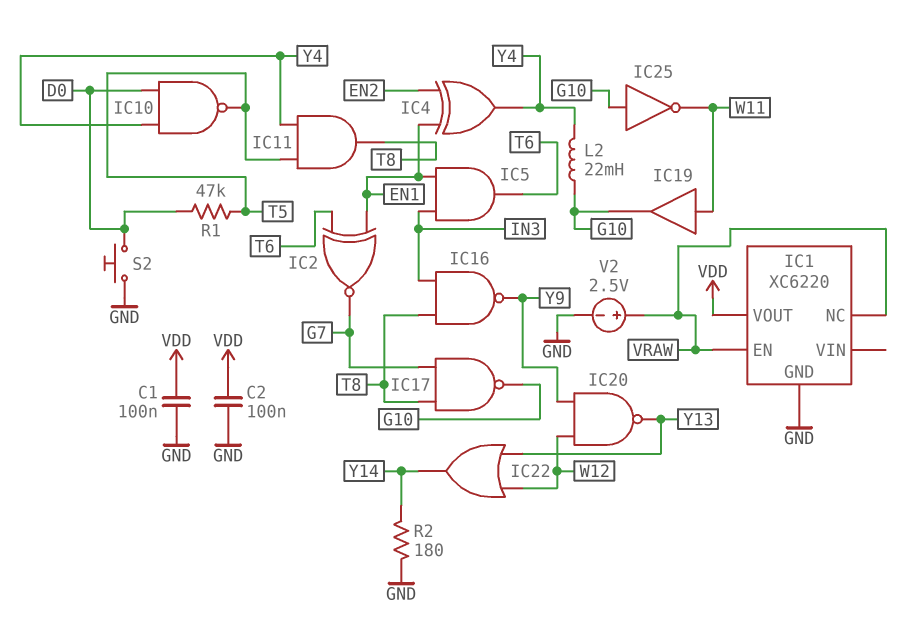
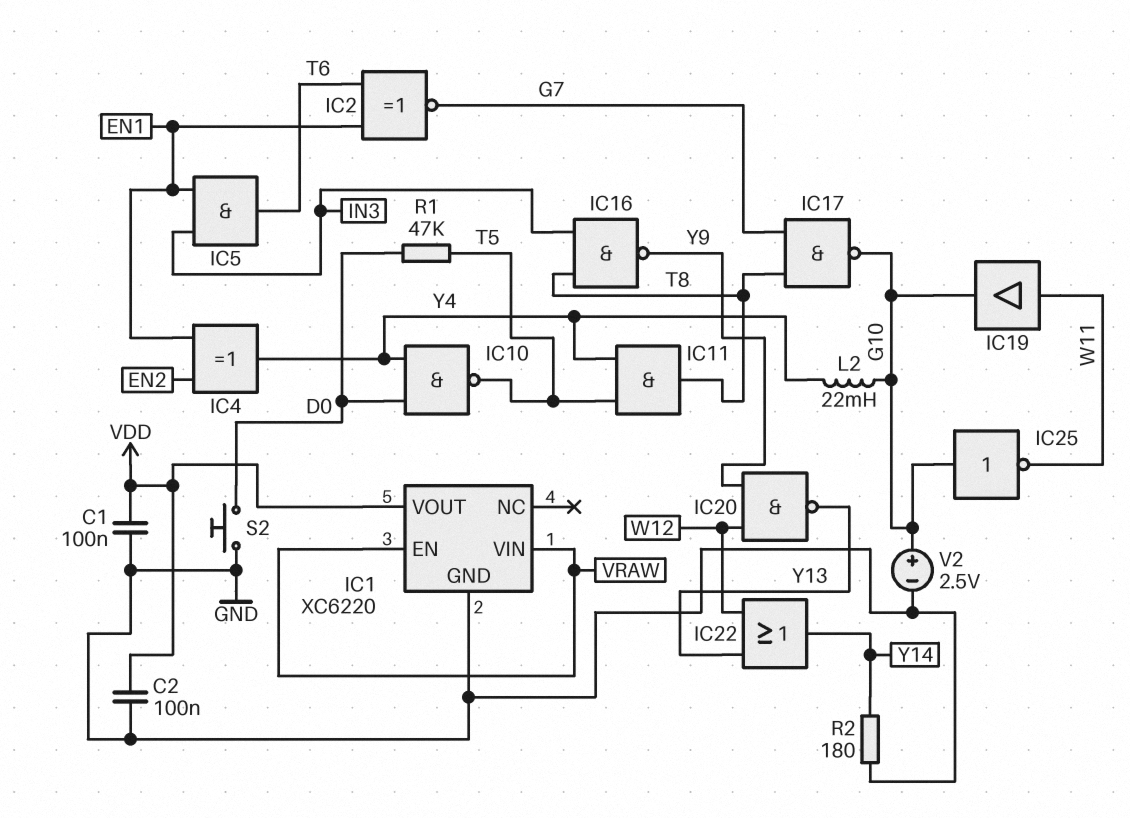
IC1 pin NC: VRAW -> none
IC1 pin VIN: none -> VRAW
V2: 2.5V (plus VRAW, minus GND) -> 2.5V (plus G10, minus GND)

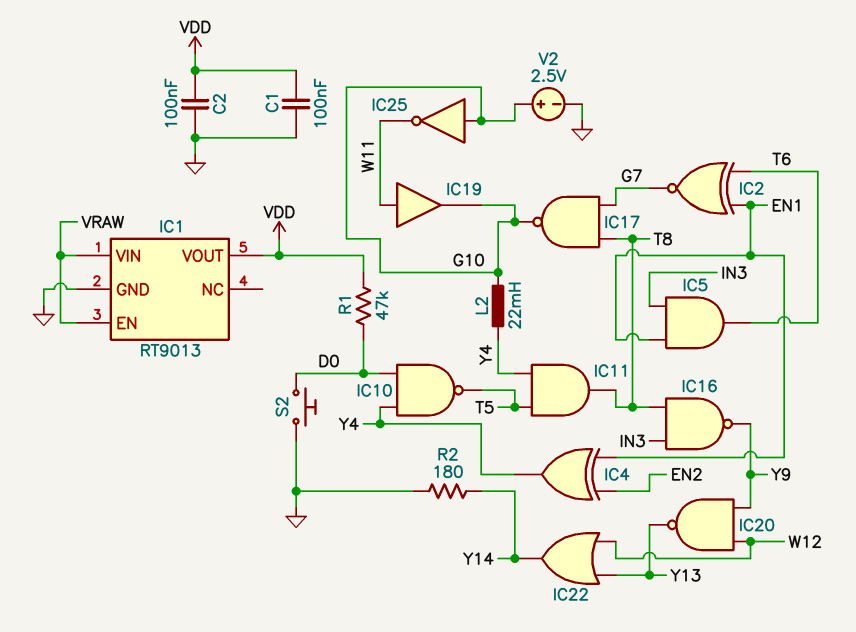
IC1: XC6220 -> RT9013
R1: 47k (D0, T5) -> 47k (D0, VDD)

